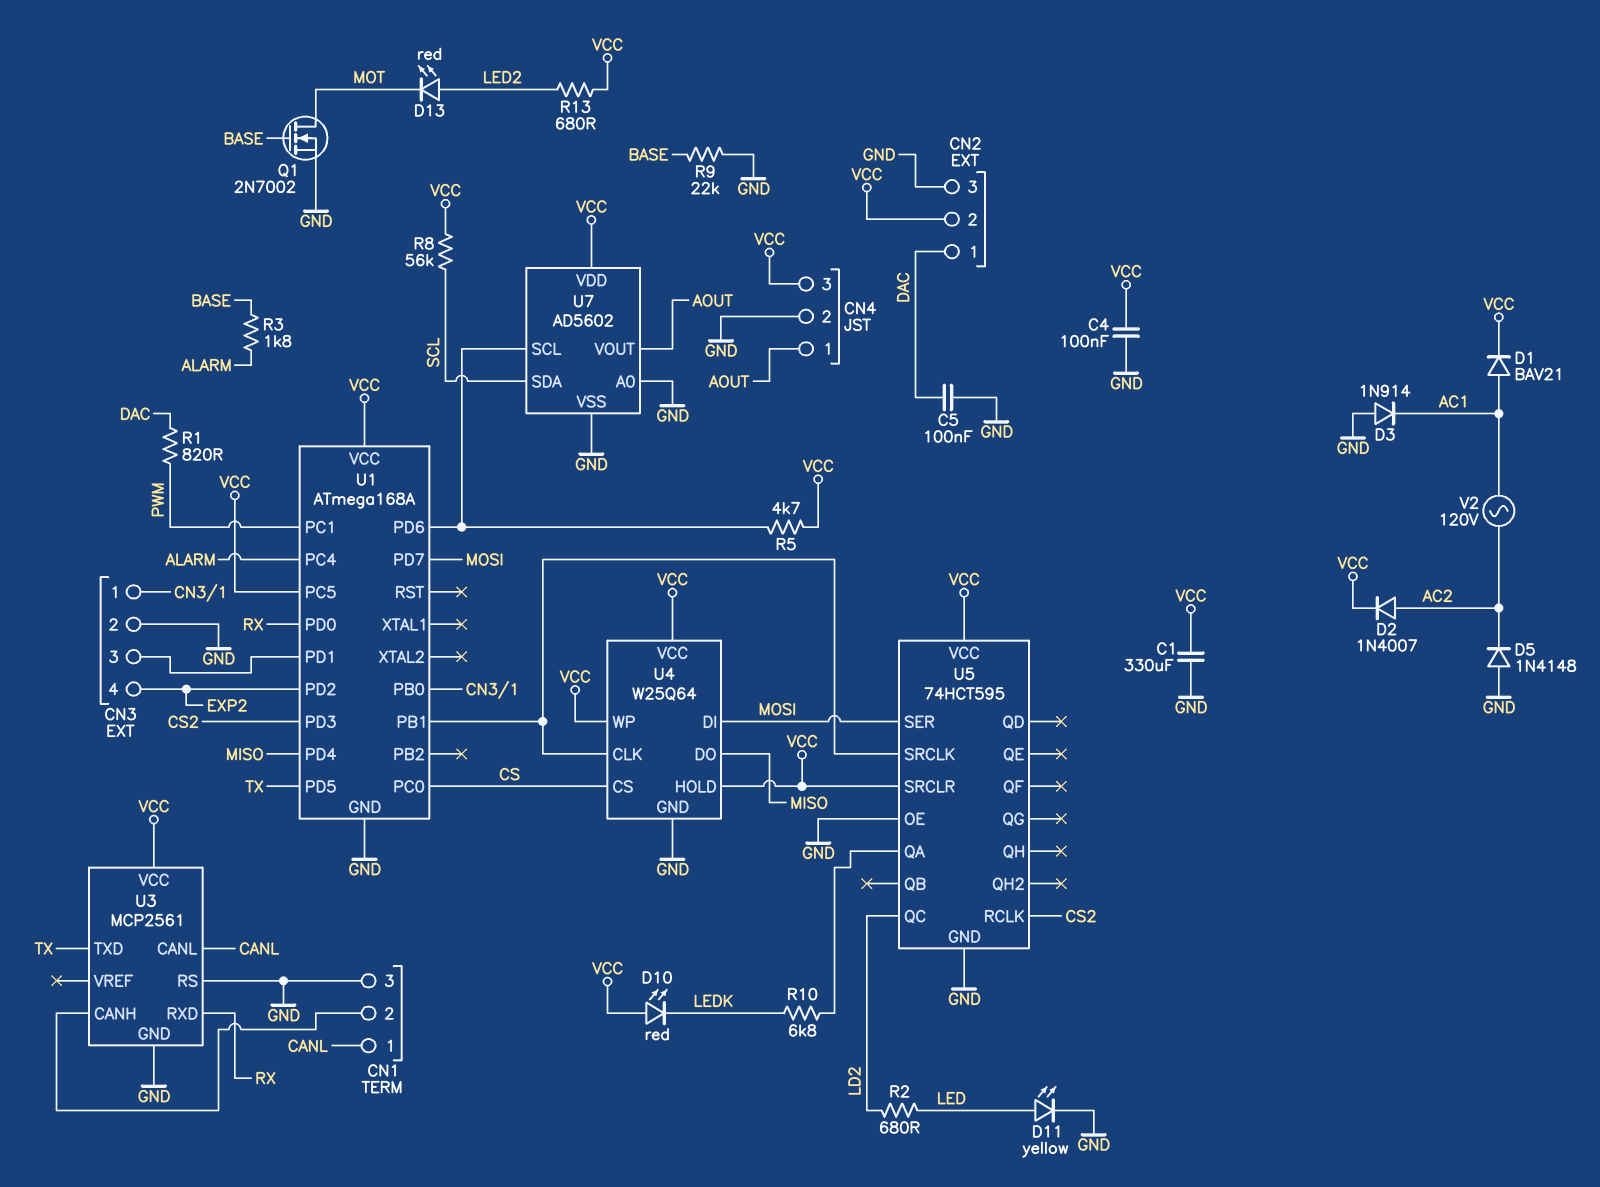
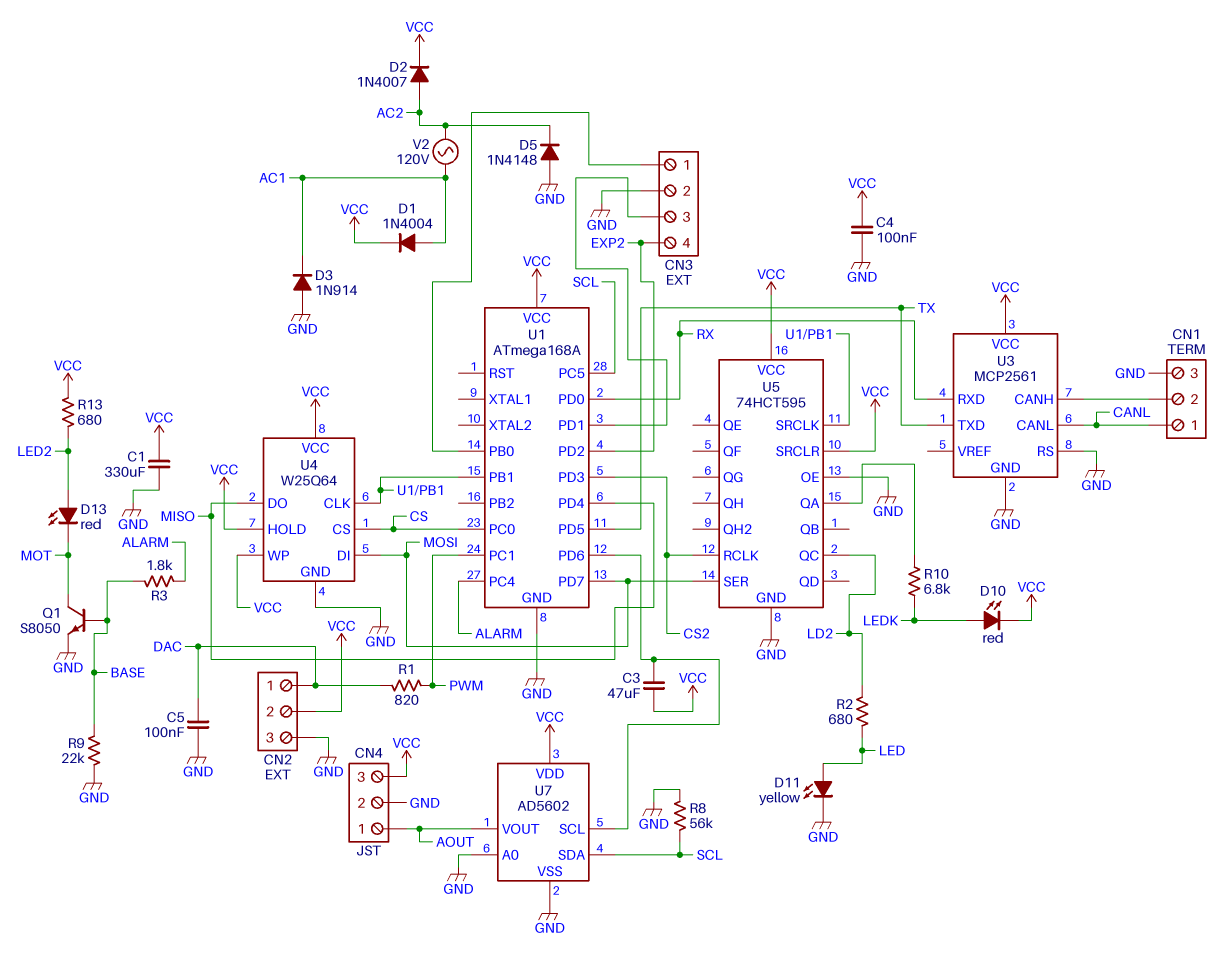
C3: none -> 47uF (U1/PD6, VCC)
D1: diode BAV21 (A AC1, K VCC) -> diode 1N4004 (A AC1, K VCC)
D10: LED red (A VCC, K LEDK) -> LED red (A LEDK, K VCC)
Q1: NMOS 2N7002 (G BASE, D MOT, S GND) -> NPN S8050 (B BASE, C MOT, E GND)
R5: 4.7k (U1/PD6, VCC) -> none
R8: 56k (SCL, VCC) -> 56k (GND, SCL)
U1 pin PC5: VCC -> SCL

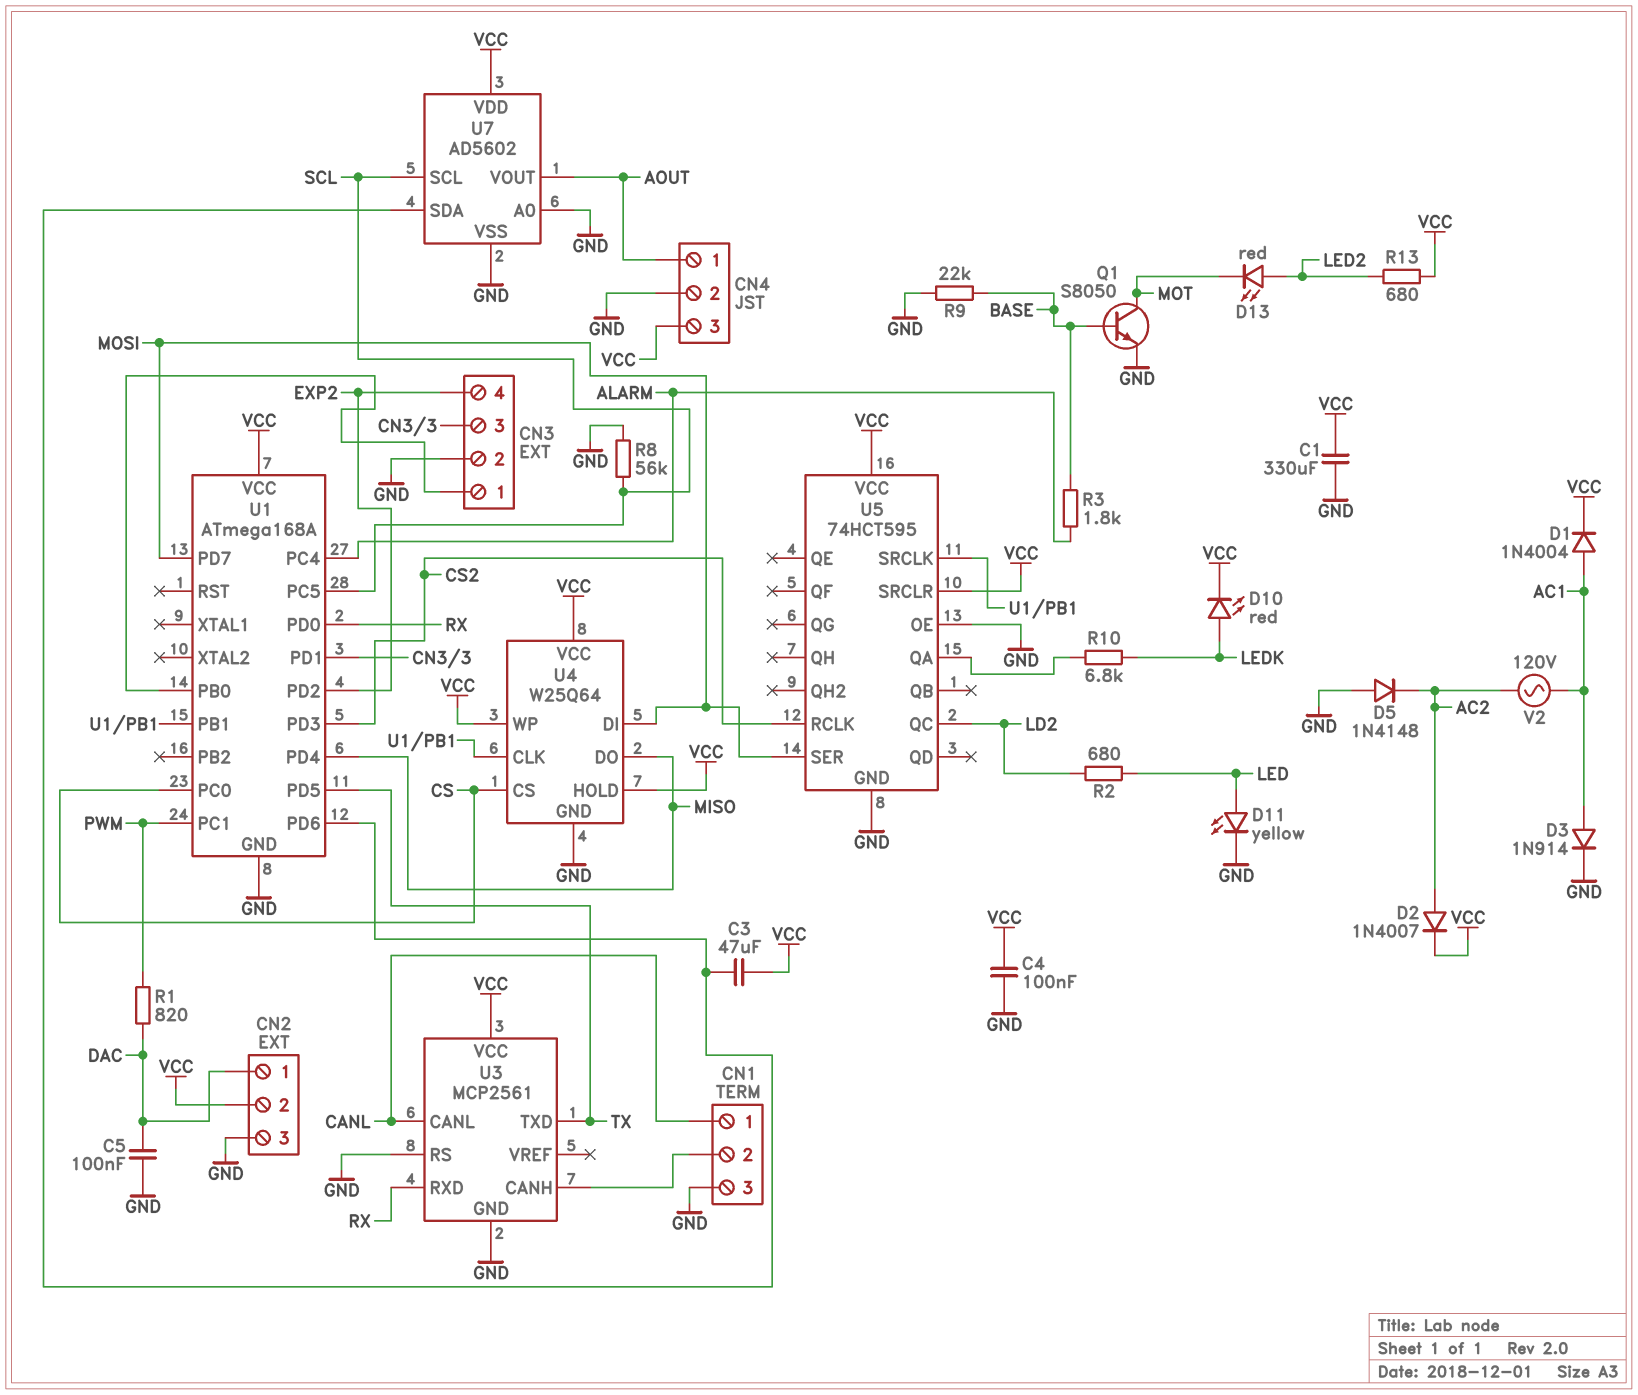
D3: diode 1N914 (A GND, K AC1) -> diode 1N914 (A AC1, K GND)
U7 pin SCL: U1/PD6 -> SCL
U7 pin SDA: SCL -> U1/PD6

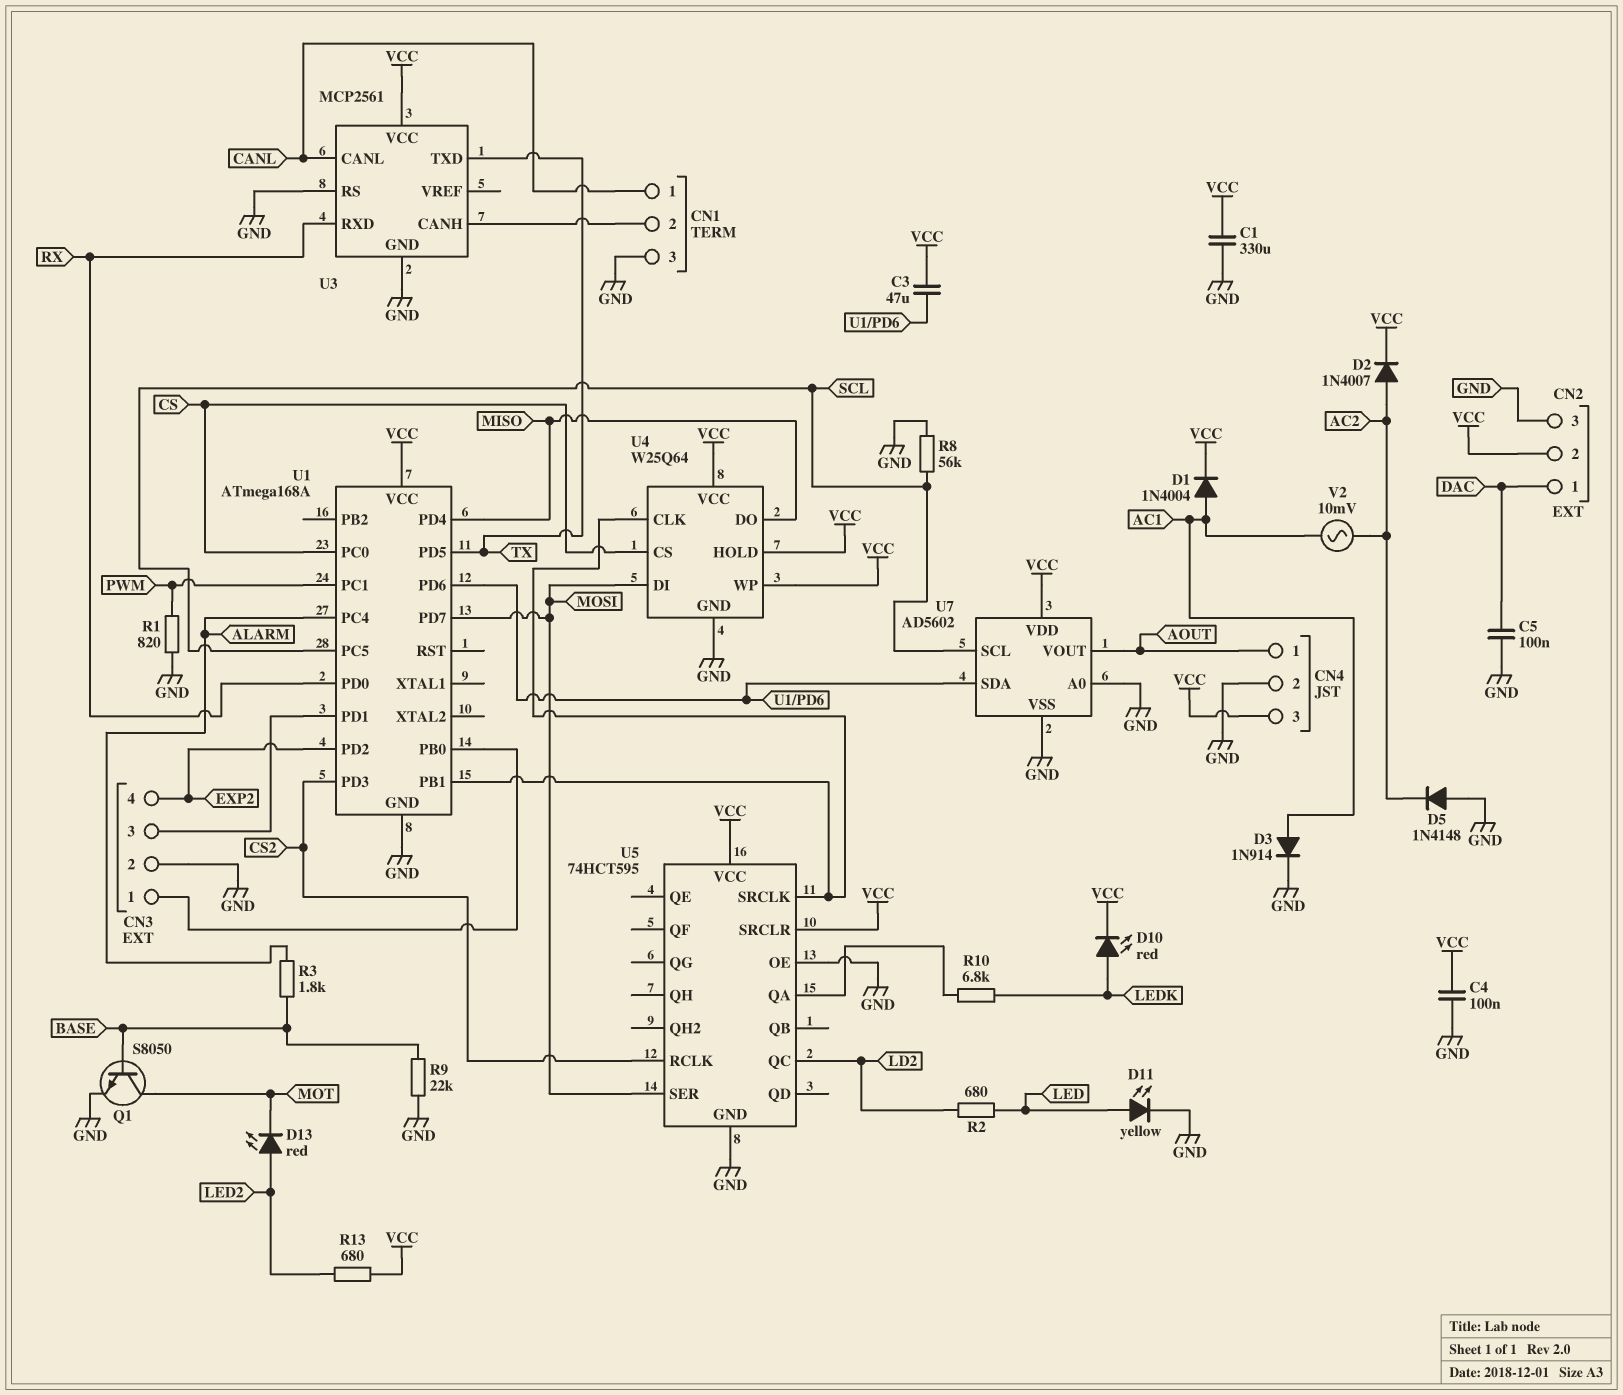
R1: 820 (DAC, PWM) -> 820 (GND, PWM)
V2: AC 120V (AC1, AC2) -> AC 10mV (AC1, AC2)

